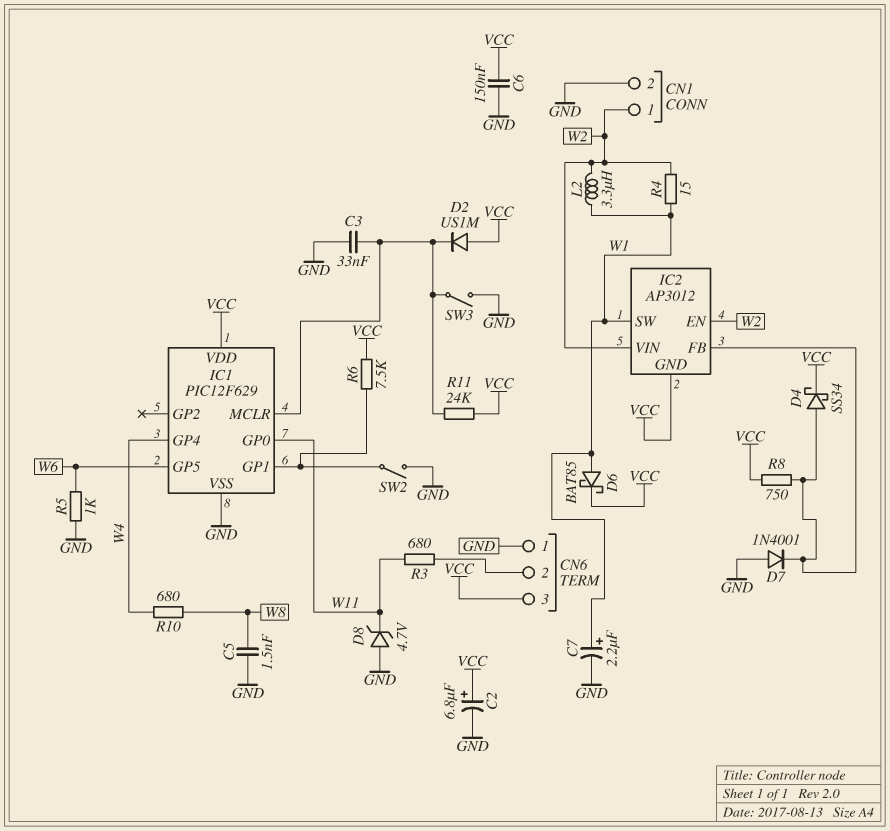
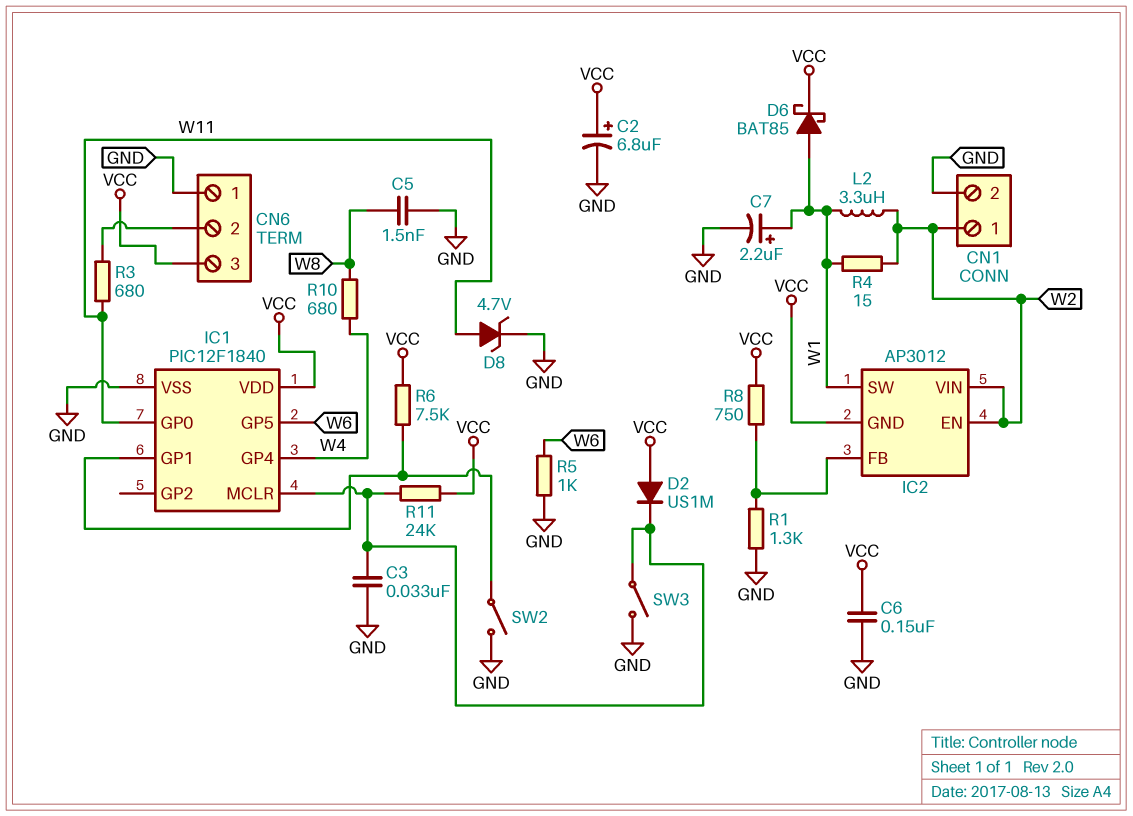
D4: schottky SS34 (A IC2/FB, K VCC) -> none
D7: diode 1N4001 (A GND, K IC2/FB) -> none
D8: zener 4.7V (A GND, K W11) -> zener 4.7V (A W11, K GND)
IC1: PIC12F629 -> PIC12F1840
R1: none -> 1.3k (GND, IC2/FB)

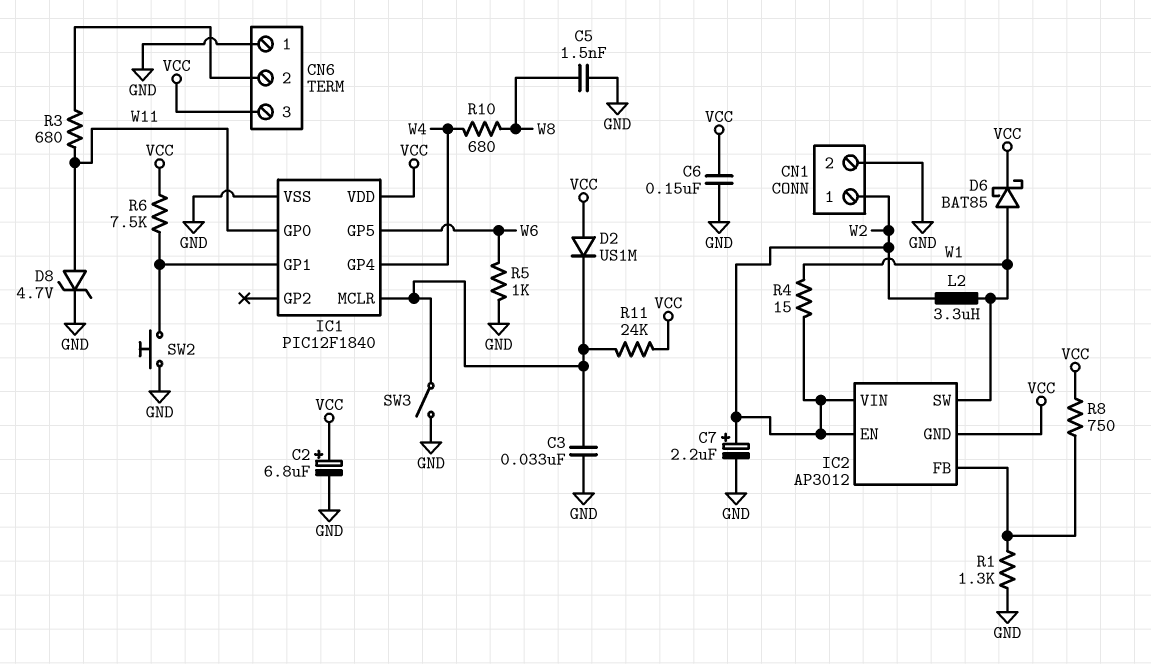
C7: 2.2uF (plus W1, minus GND) -> 2.2uF (plus W2, minus GND)
SW2: switch (GND, IC1/GP1) -> button (GND, IC1/GP1)

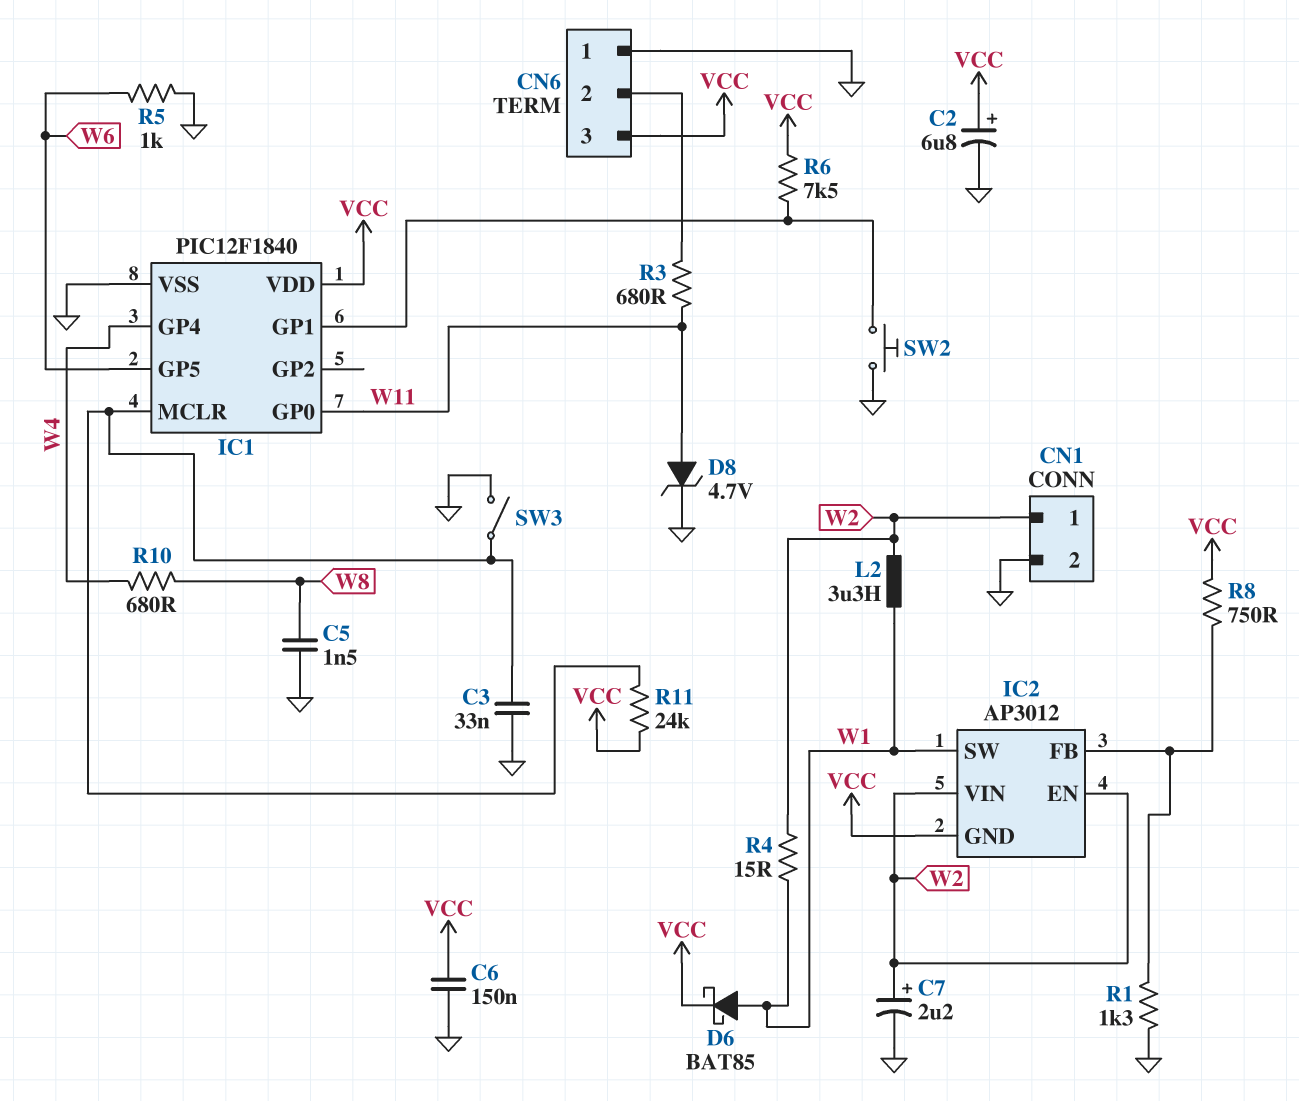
D2: diode US1M (A VCC, K IC1/MCLR) -> none

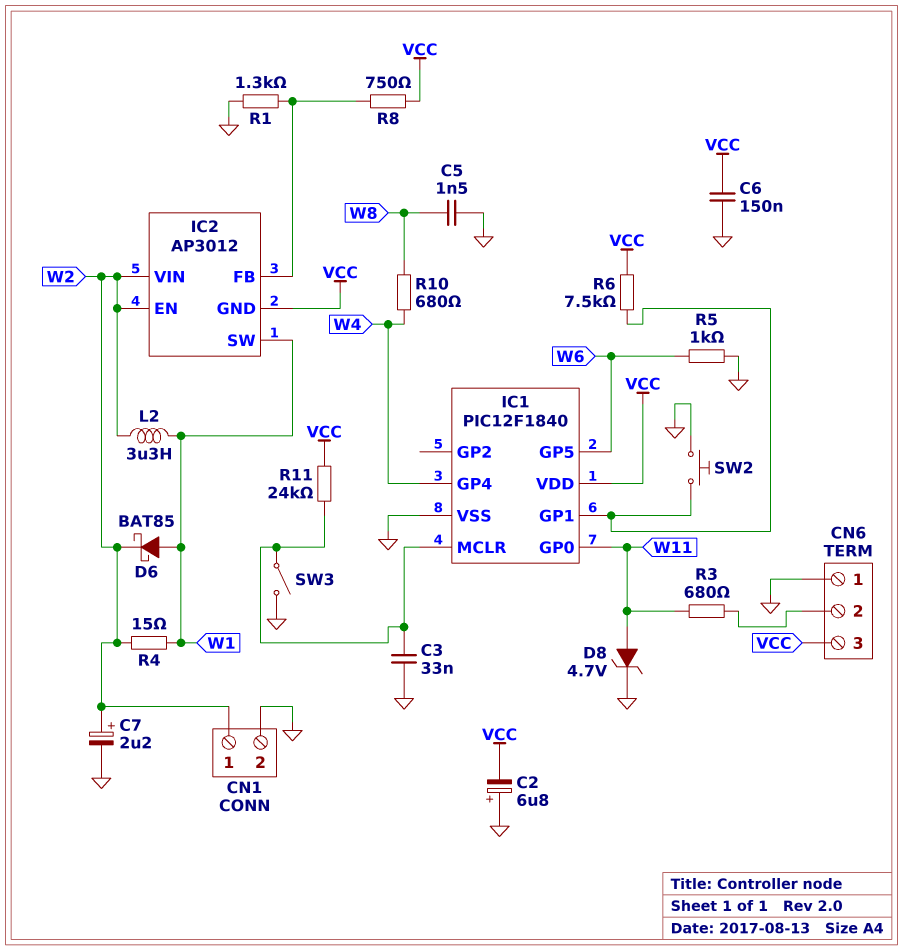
C2: 6.8uF (plus VCC, minus GND) -> 6.8uF (plus GND, minus VCC)
D6: schottky BAT85 (A W1, K VCC) -> schottky BAT85 (A W1, K W2)

